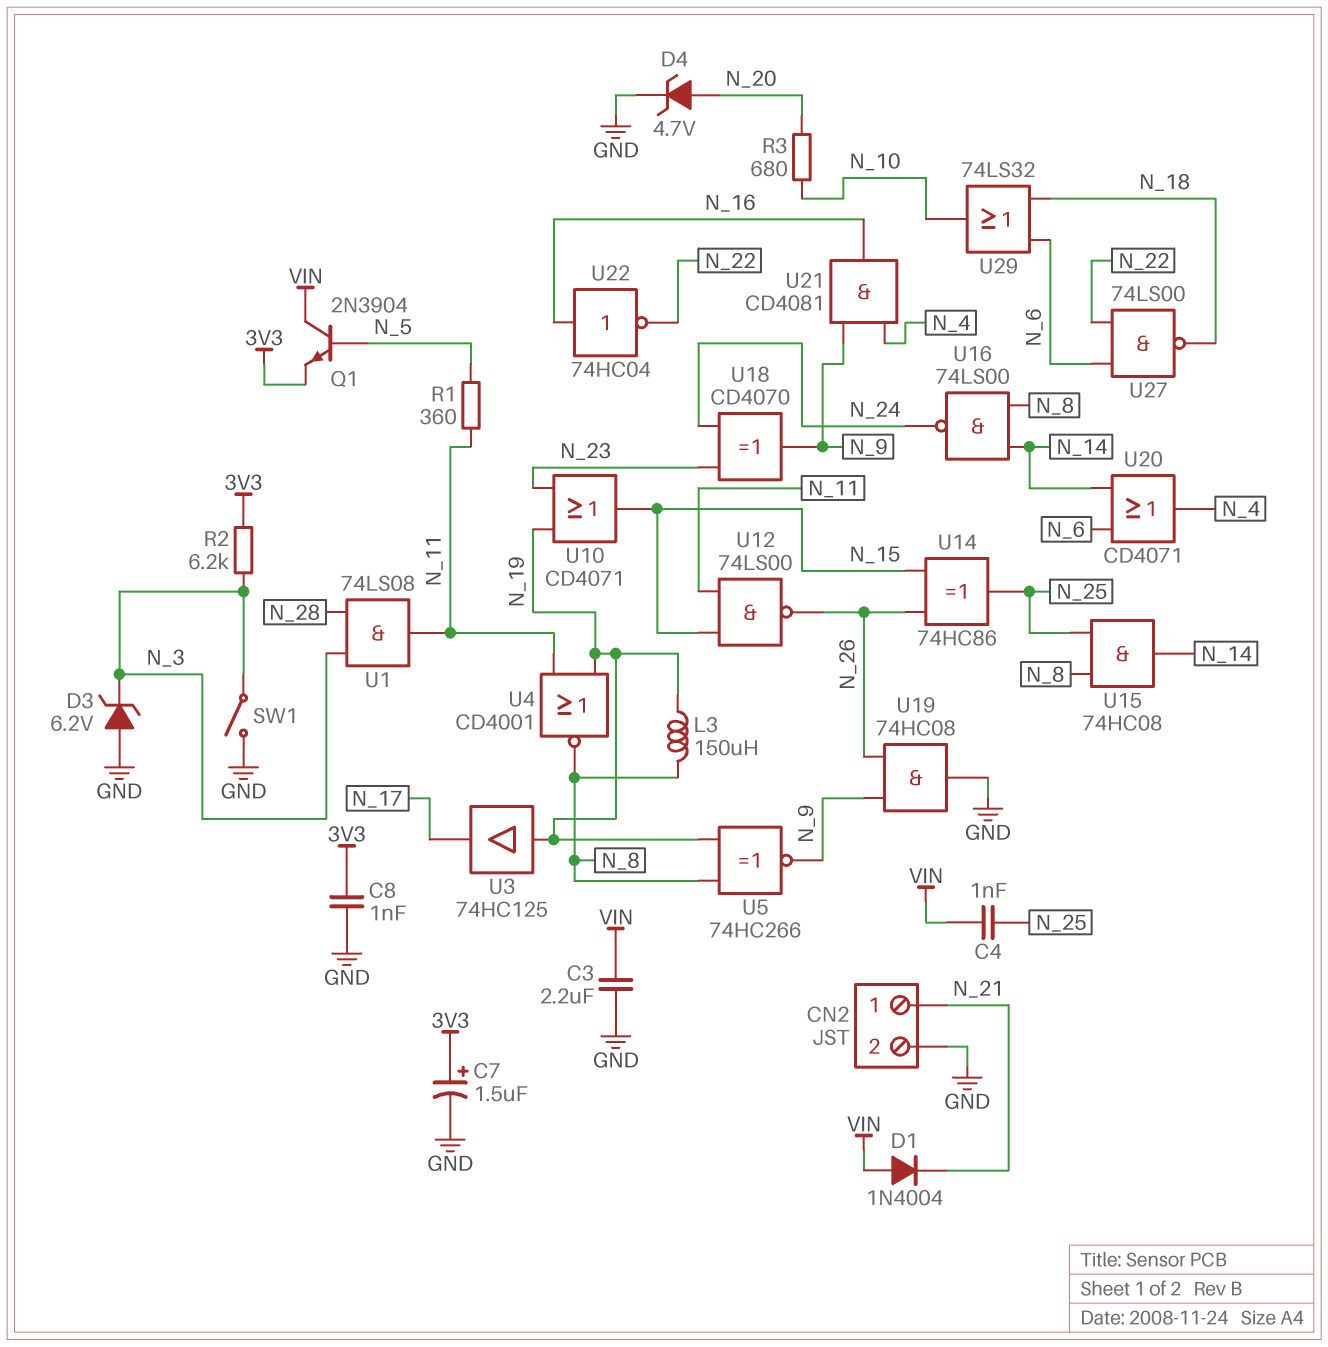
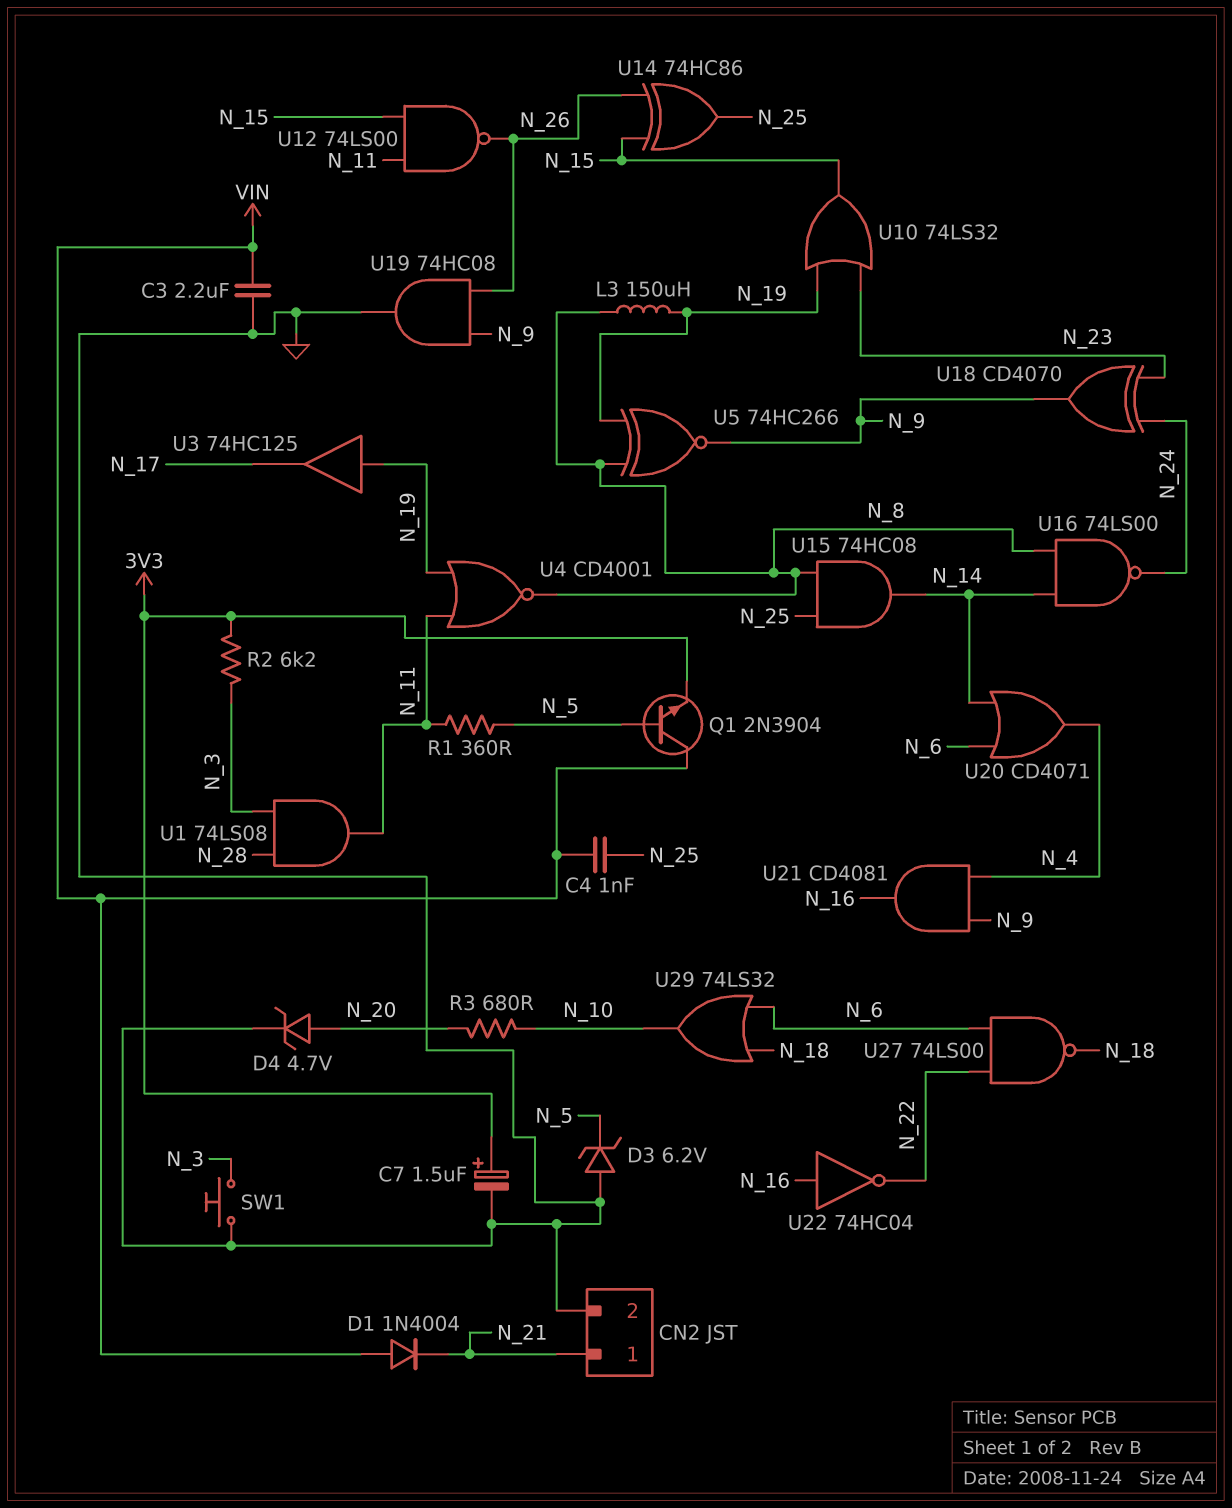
C8: 1nF (3V3, GND) -> none
D3: zener 6.2V (A GND, K N_3) -> zener 6.2V (A GND, K N_5)
SW1: switch (GND, N_3) -> button (GND, N_3)
U10: OR CD4071 (in N_19, in N_23, out N_15) -> OR 74LS32 (in N_19, in N_23, out N_15)

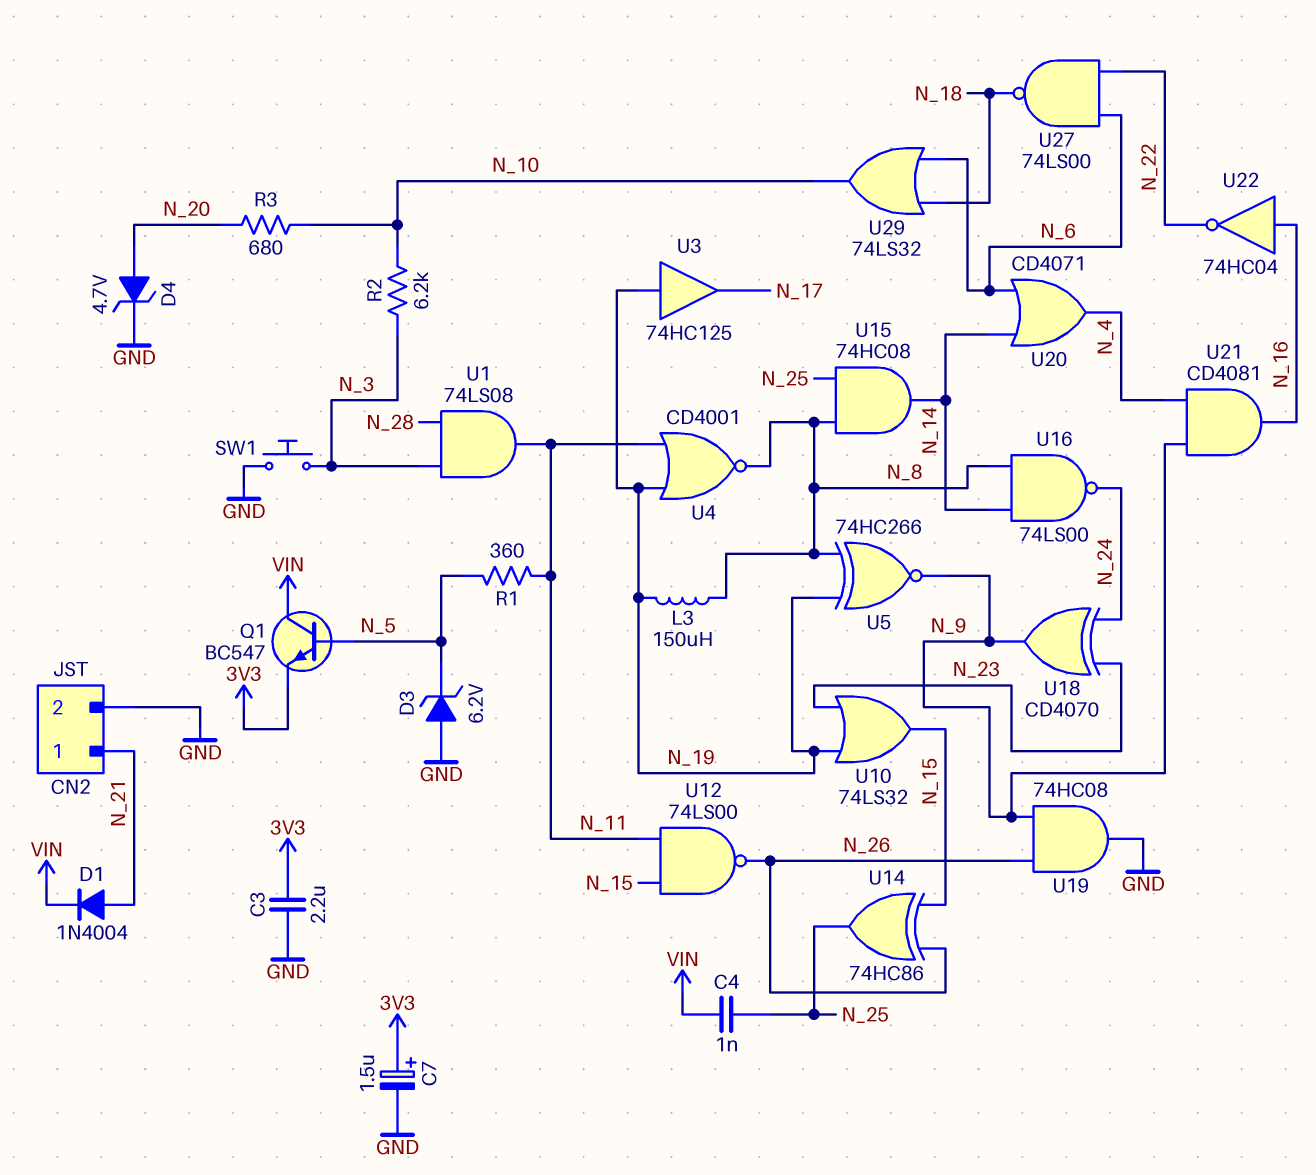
C3: 2.2uF (GND, VIN) -> 2.2uF (3V3, GND)
D1: diode 1N4004 (A VIN, K N_21) -> diode 1N4004 (A N_21, K VIN)
Q1: NPN 2N3904 (B N_5, C VIN, E 3V3) -> NPN BC547 (B N_5, C VIN, E 3V3)
R2: 6.2k (3V3, N_3) -> 6.2k (N_3, N_10)

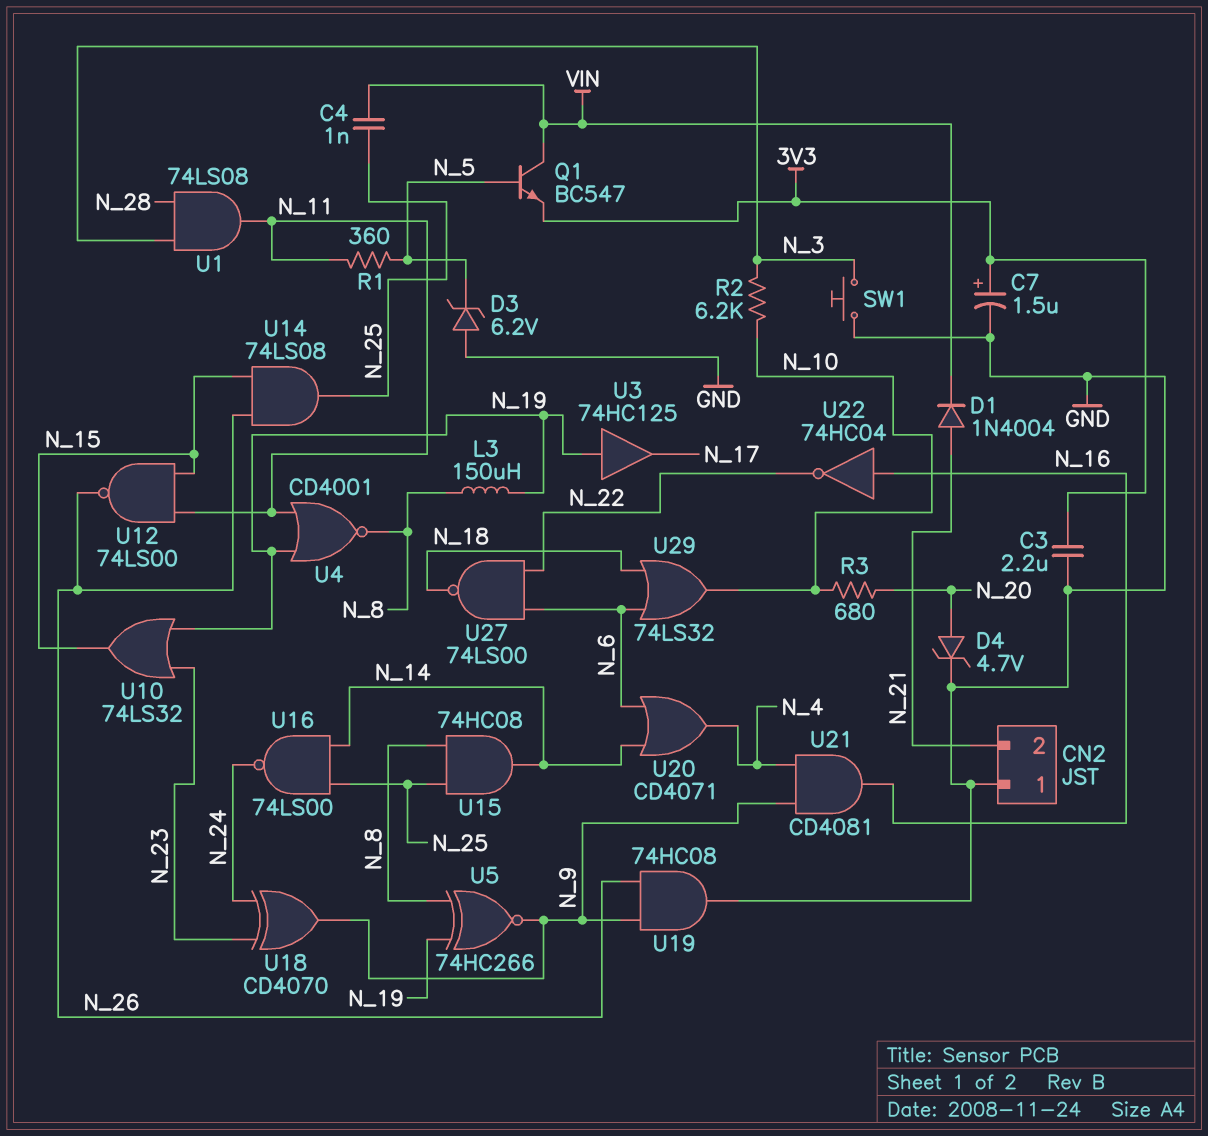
CN2 pin 1: N_21 -> GND
CN2 pin 2: GND -> N_21
U14: XOR 74HC86 (in N_15, in N_26, out N_25) -> AND 74LS08 (in N_15, in N_26, out N_25)
U16: NAND 74LS00 (in N_8, in N_14, out N_24) -> NAND 74LS00 (in N_14, in N_25, out N_24)

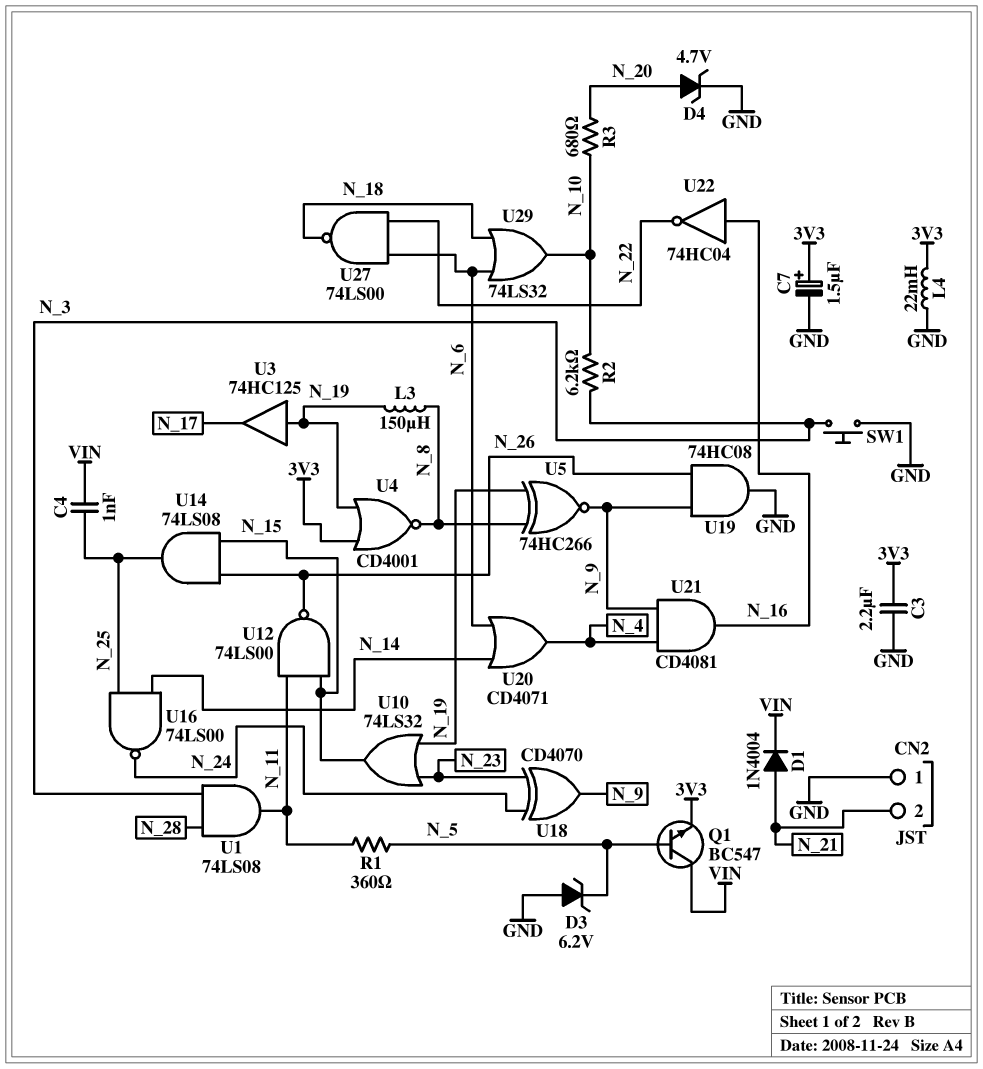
L4: none -> 22mH (3V3, GND)
U4: NOR CD4001 (in N_11, in N_19, out N_8) -> NOR CD4001 (in 3V3, in N_19, out N_8)
U15: AND 74HC08 (in N_8, in N_25, out N_14) -> none

